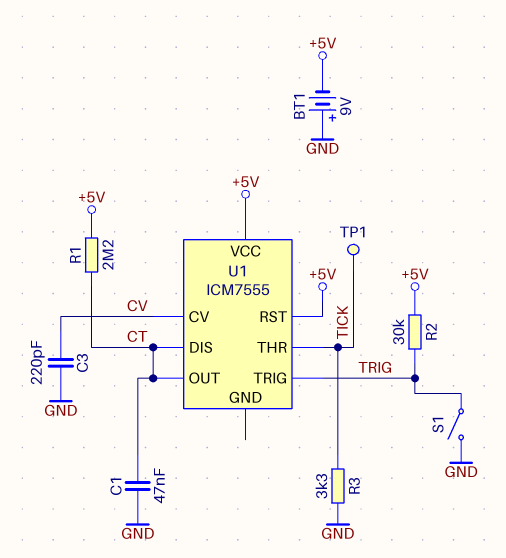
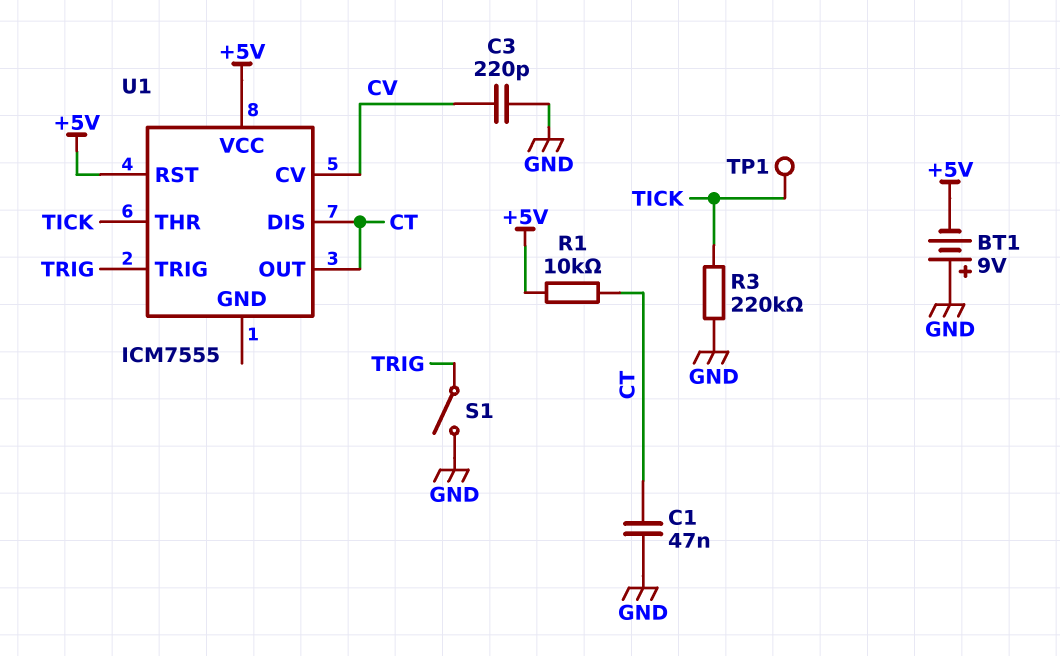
R1: 2.2M (+5V, CT) -> 10k (+5V, CT)
R2: 30k (+5V, TRIG) -> none
R3: 3.3k (GND, TICK) -> 220k (GND, TICK)

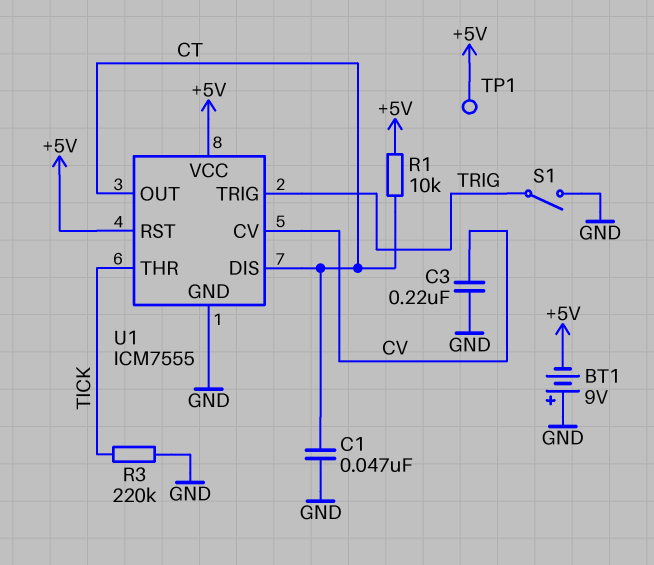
C3: 220pF (CV, GND) -> 220nF (CV, GND)
TP1: test point (TICK) -> test point (+5V)
U1 pin GND: none -> GND

